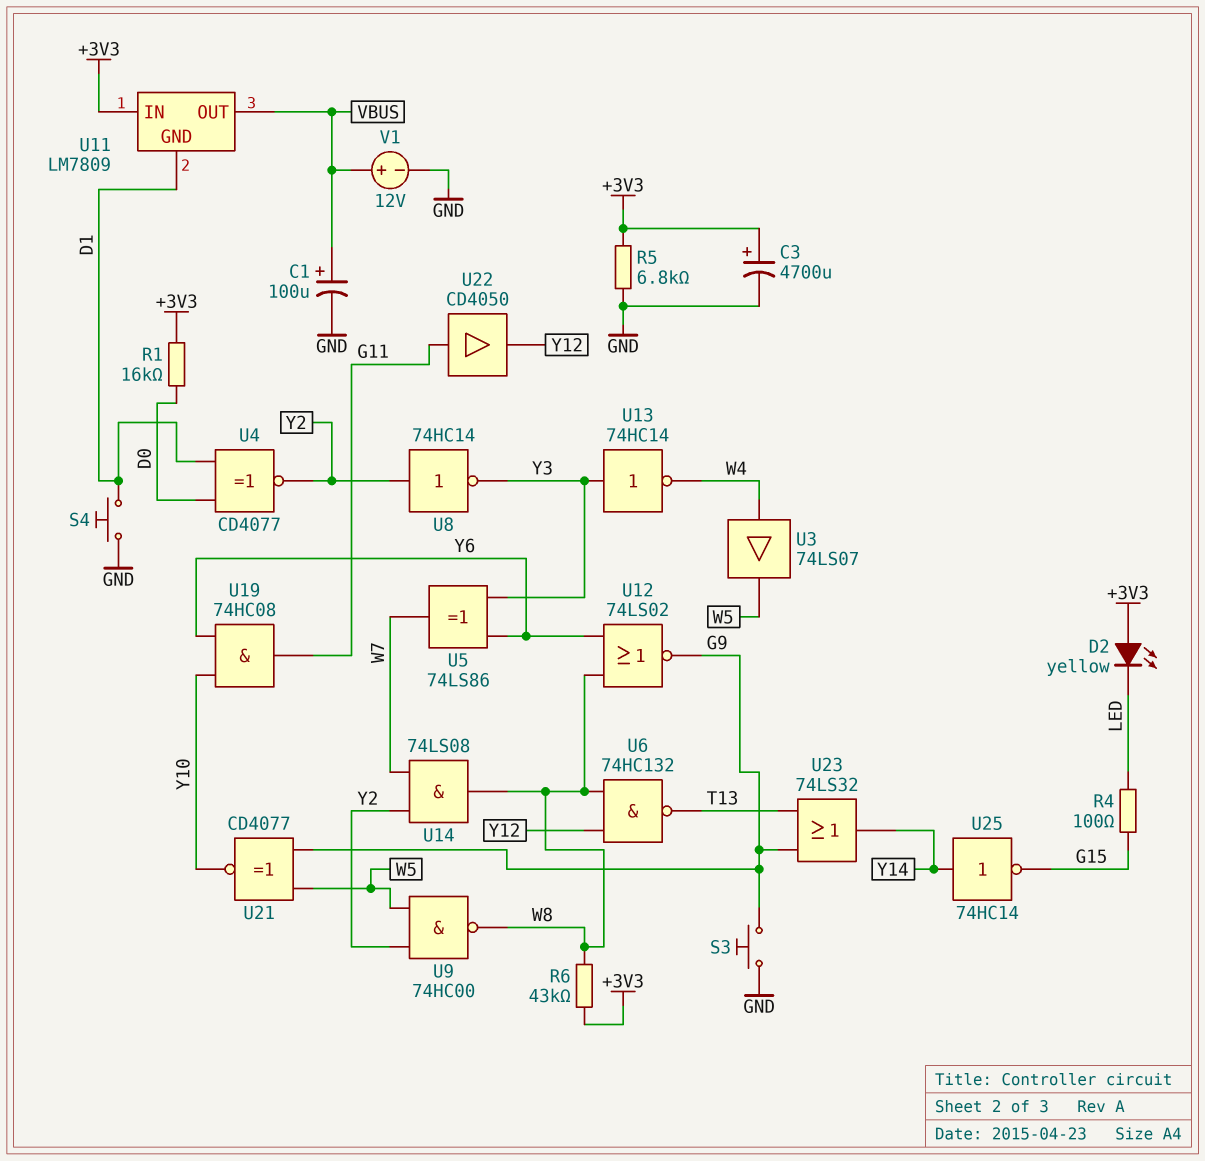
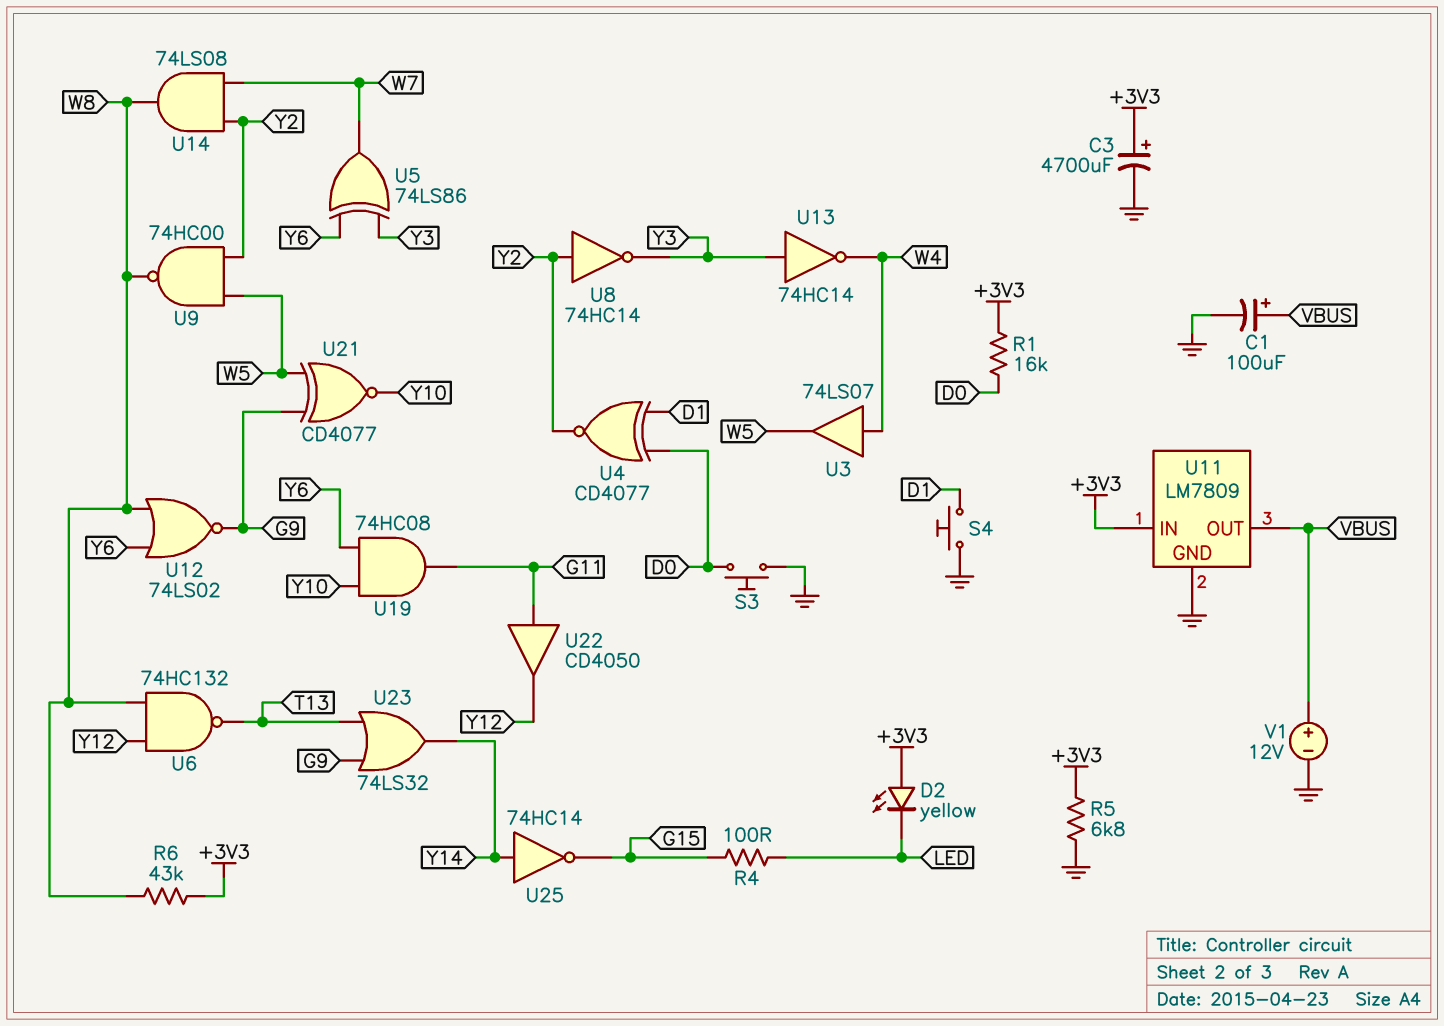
S3: button (G9, GND) -> button (D0, GND)
U11 pin GND: D1 -> GND

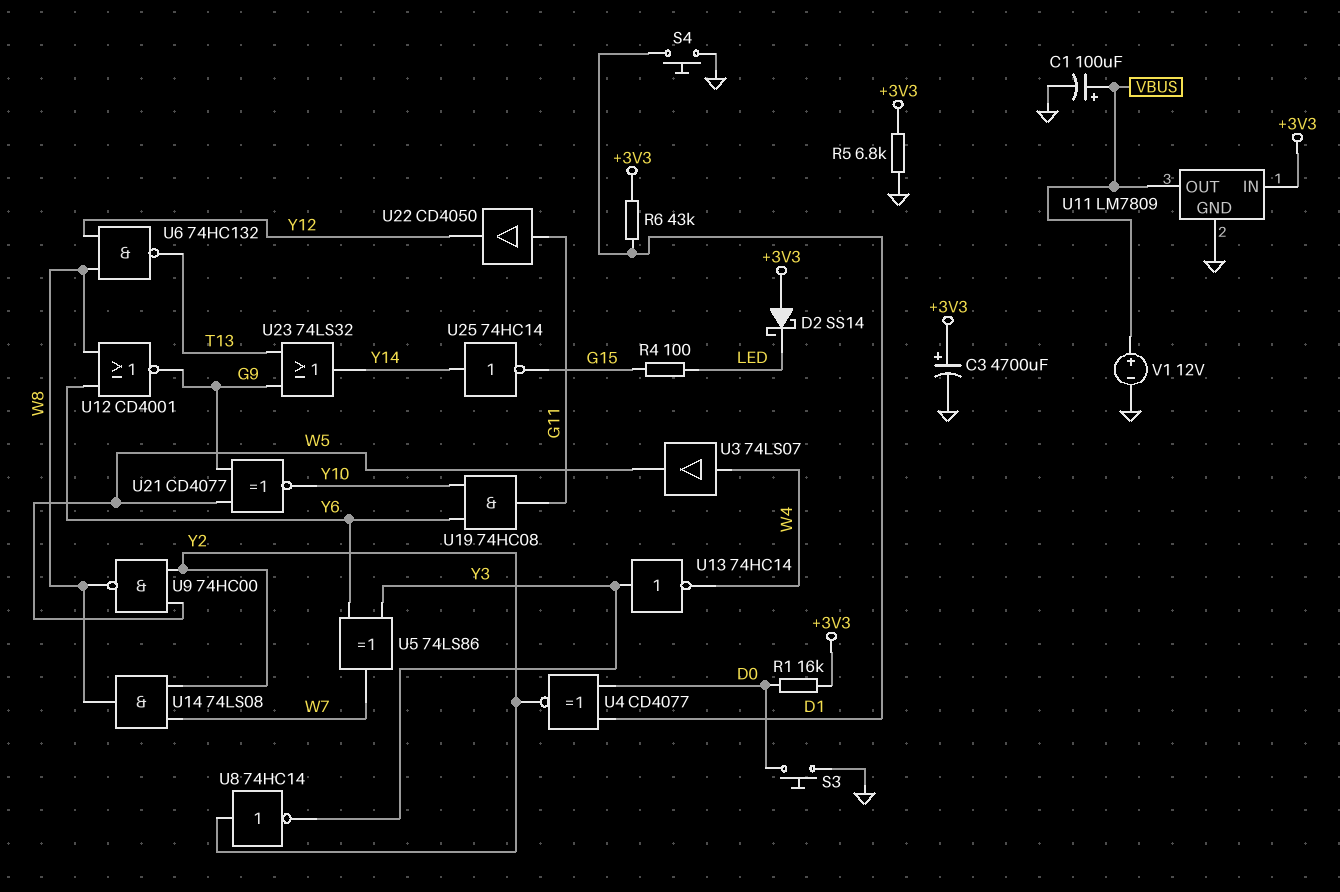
D2: LED yellow (A +3V3, K LED) -> schottky SS14 (A +3V3, K LED)
R6: 43k (+3V3, W8) -> 43k (+3V3, D1)
U12: NOR 74LS02 (in W8, in Y6, out G9) -> NOR CD4001 (in W8, in Y6, out G9)

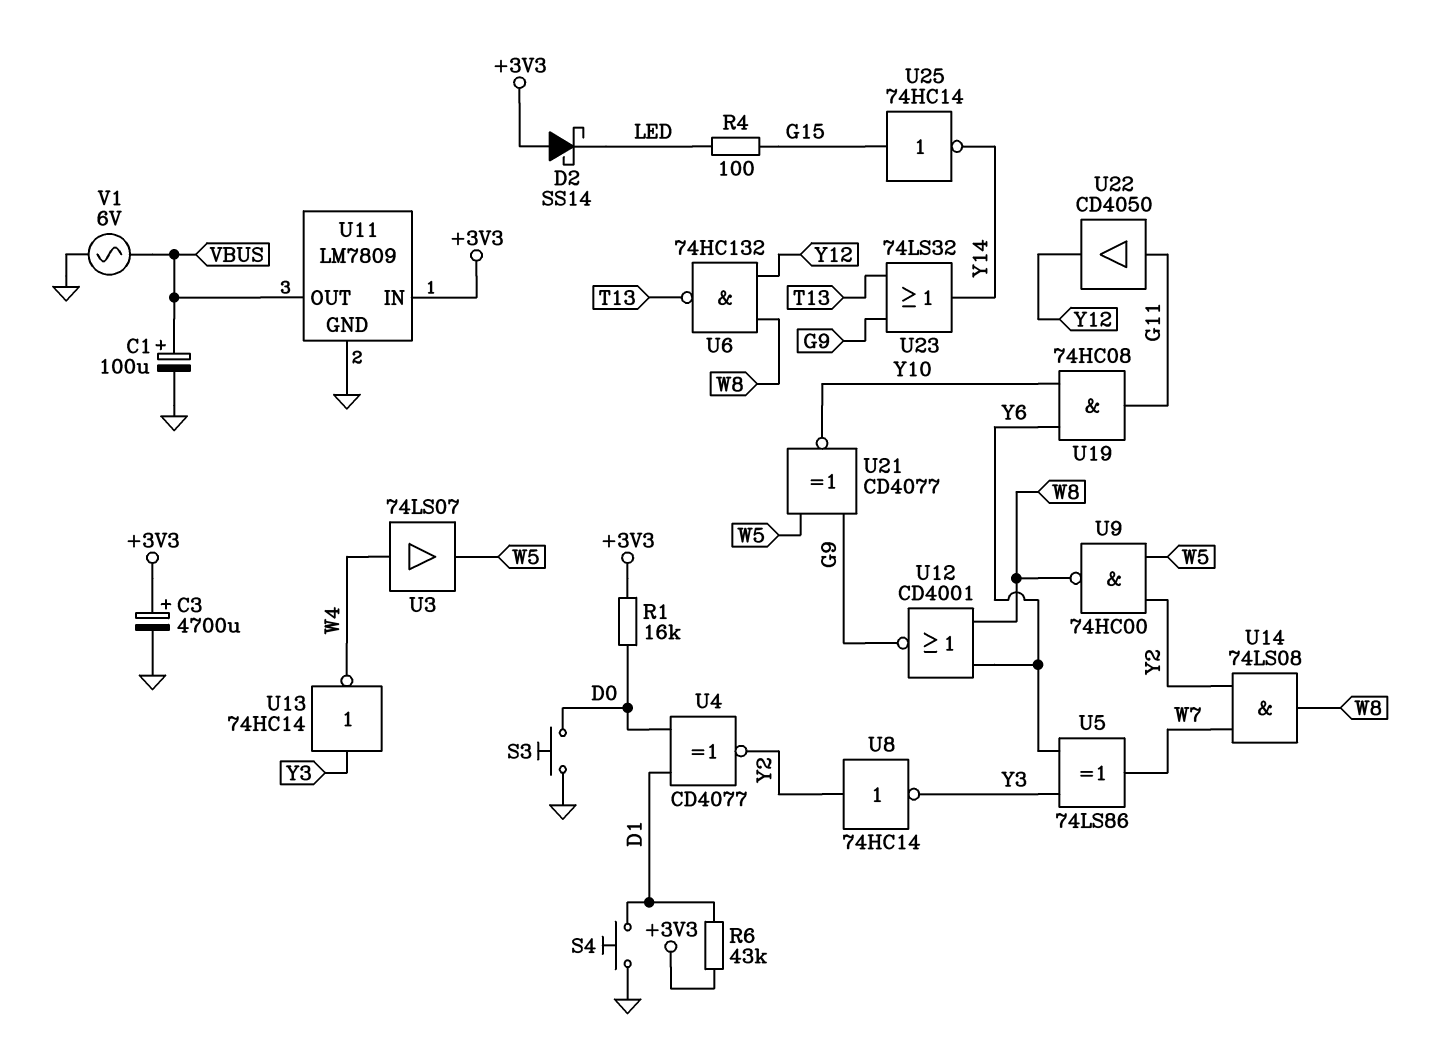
R5: 6.8k (+3V3, GND) -> none
U25: NOT 74HC14 (in Y14, out G15) -> NOT 74HC14 (in G15, out Y14)
V1: 12V (plus VBUS, minus GND) -> AC 6V (GND, VBUS)

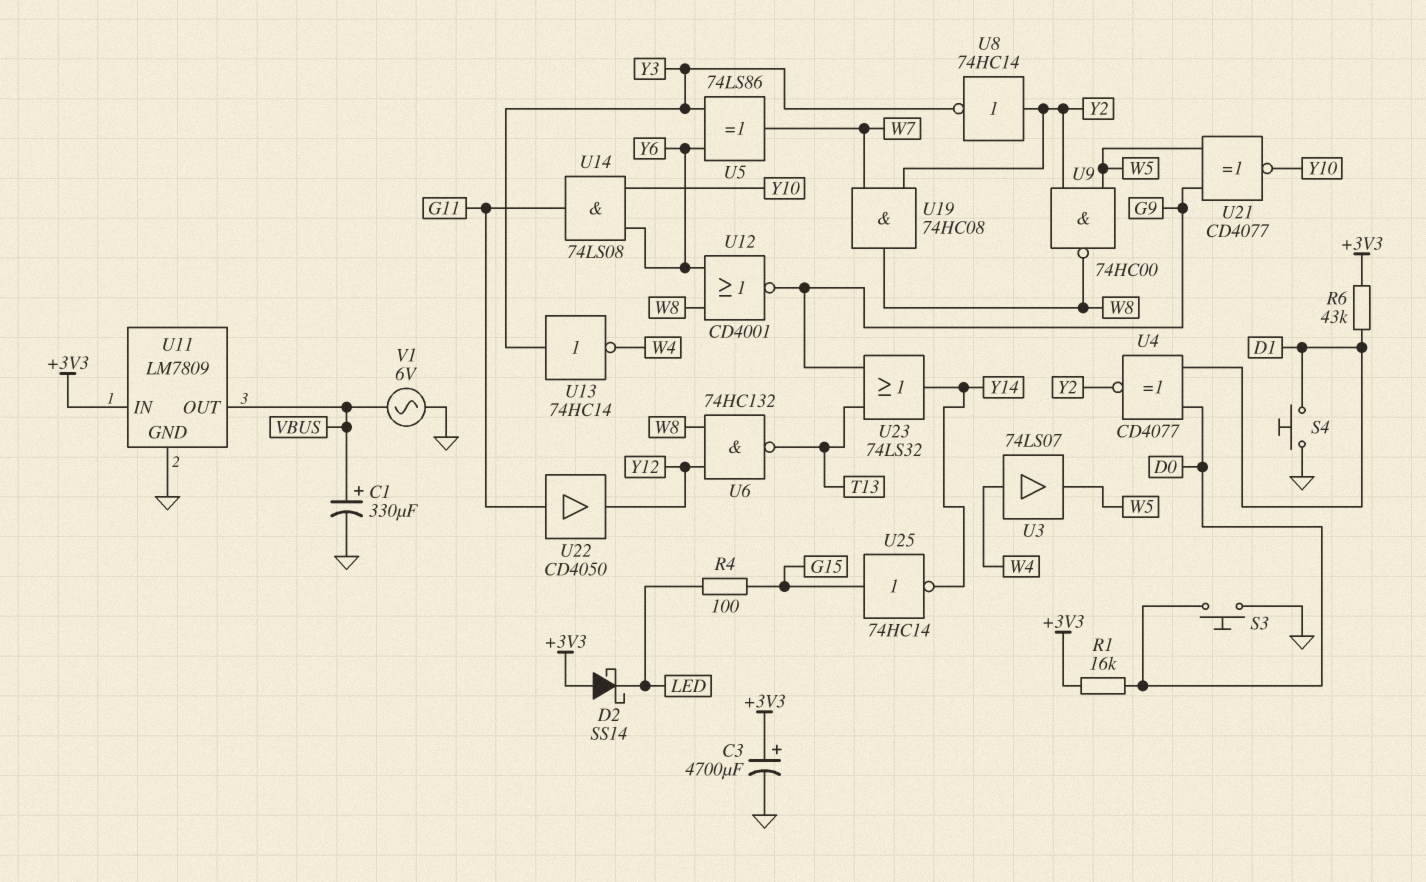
C1: 100uF (plus VBUS, minus GND) -> 330uF (plus VBUS, minus GND)
U14: AND 74LS08 (in W7, in Y2, out W8) -> AND 74LS08 (in Y6, in Y10, out G11)
U19: AND 74HC08 (in Y6, in Y10, out G11) -> AND 74HC08 (in W7, in Y2, out W8)

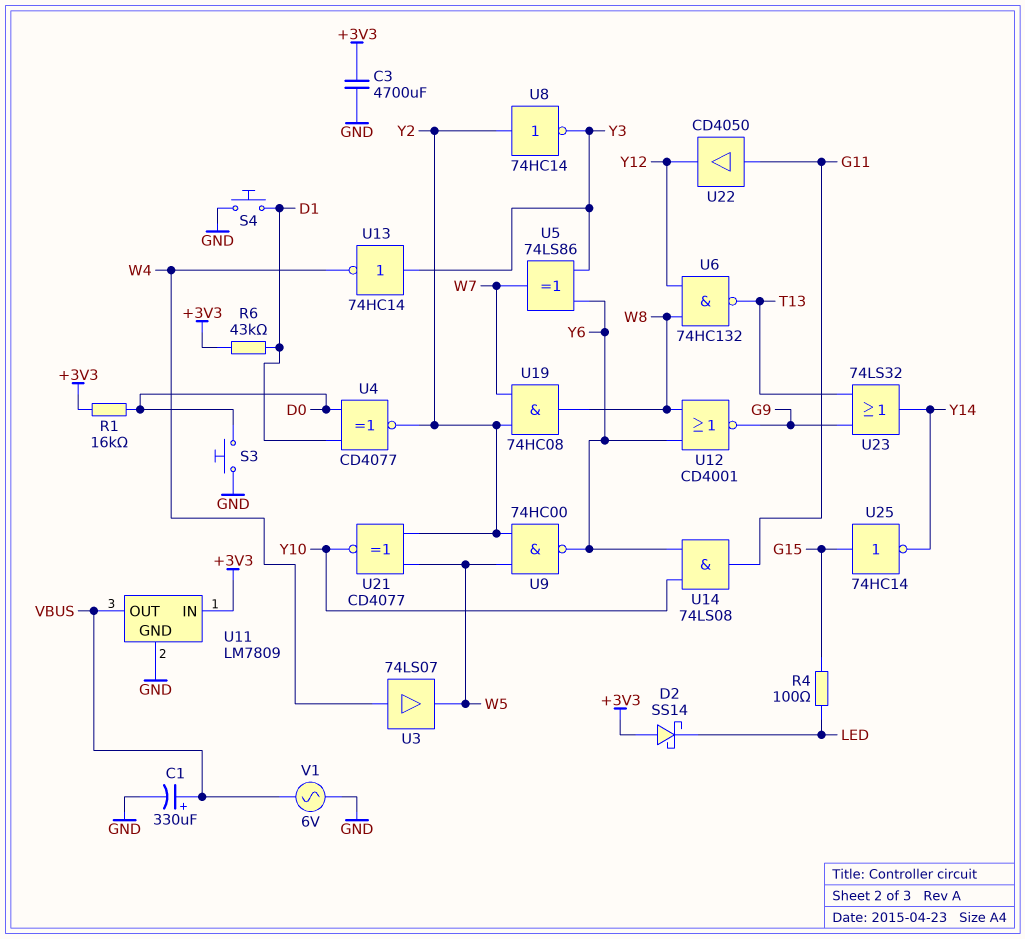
C3: 4700uF (plus +3V3, minus GND) -> 4700uF (+3V3, GND)
U9: NAND 74HC00 (in W5, in Y2, out W8) -> NAND 74HC00 (in W5, in Y2, out Y6)
U21: XNOR CD4077 (in G9, in W5, out Y10) -> XNOR CD4077 (in W5, in Y2, out Y10)

